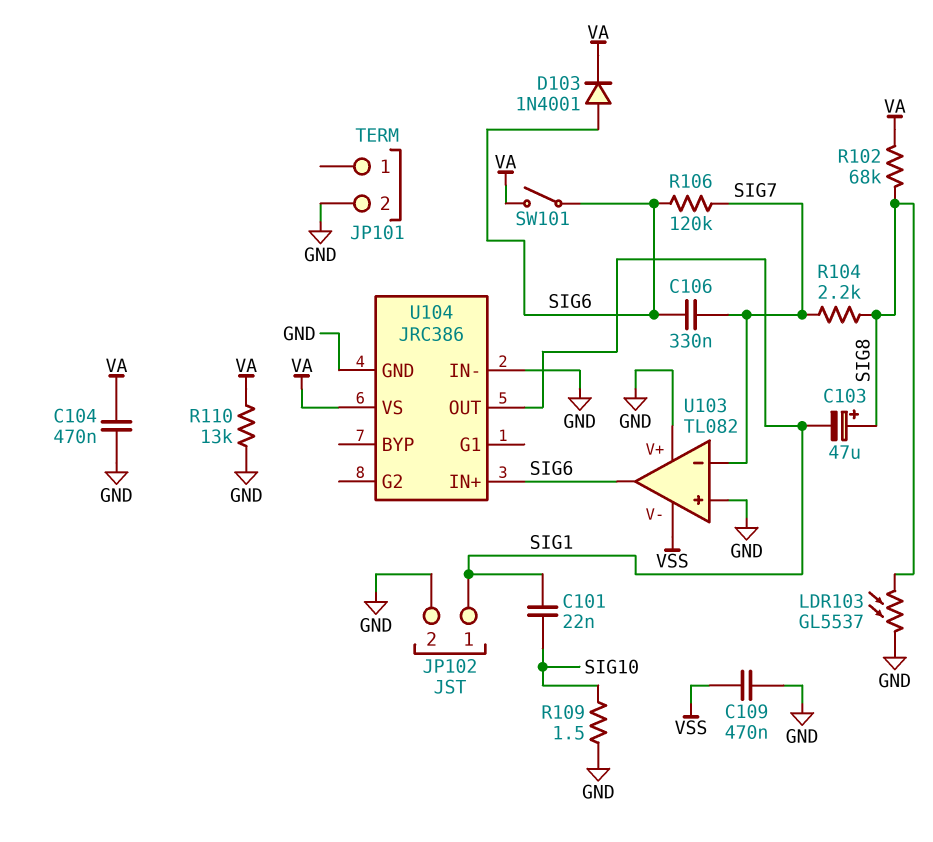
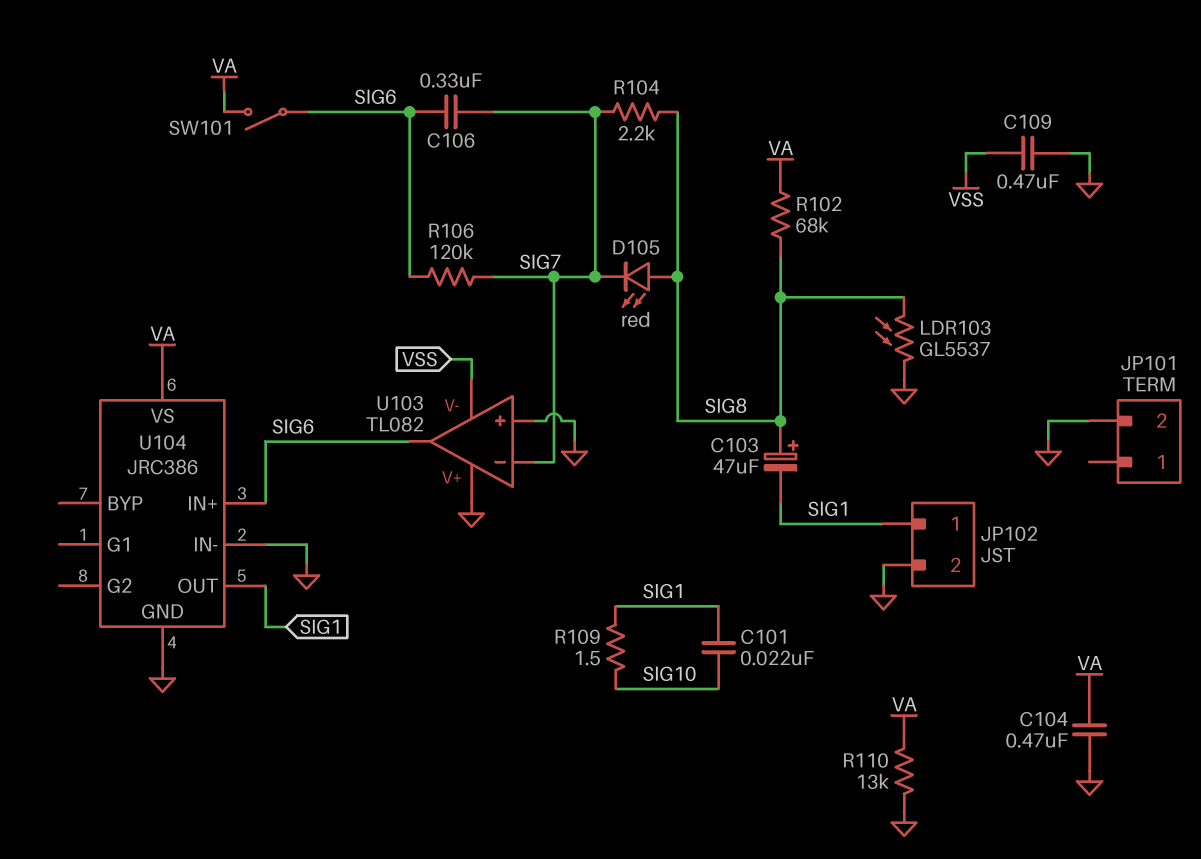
D103: diode 1N4001 (A SIG6, K VA) -> none
D105: none -> LED red (A SIG8, K SIG7)
R109: 1.5 (GND, SIG10) -> 1.5 (SIG1, SIG10)

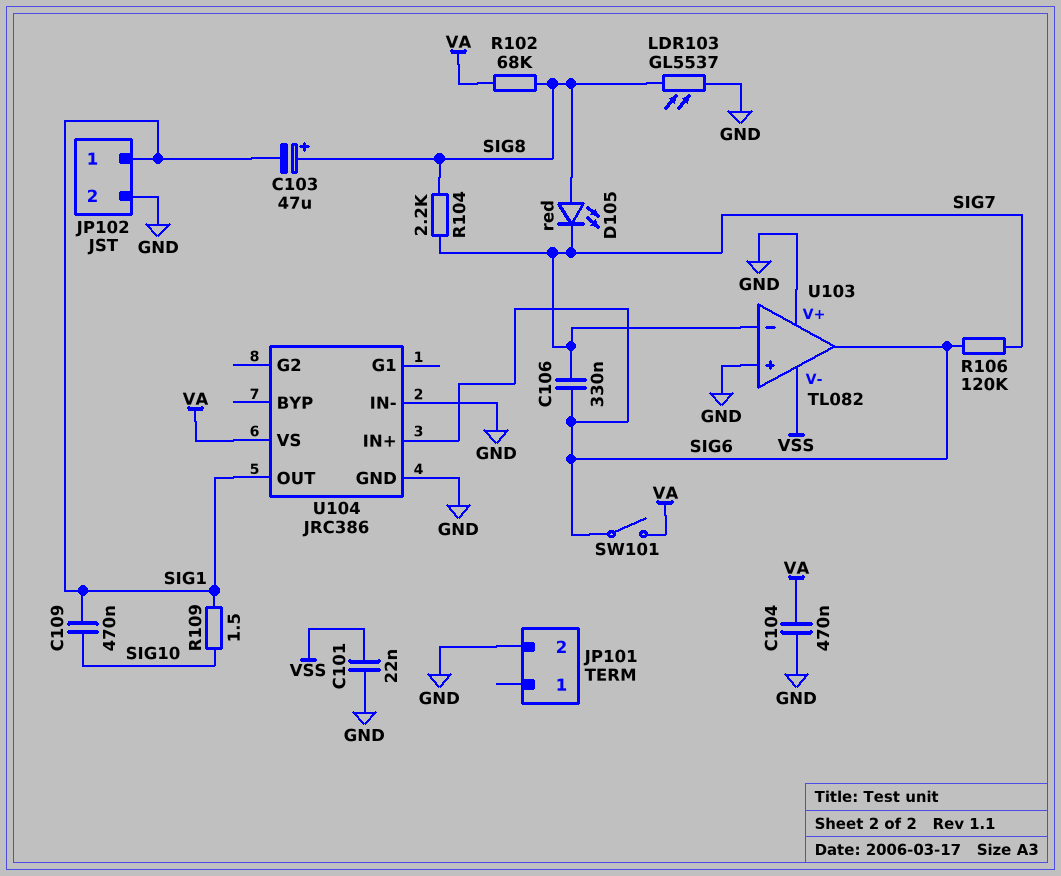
C101: 22nF (SIG1, SIG10) -> 22nF (GND, VSS)
C109: 470nF (GND, VSS) -> 470nF (SIG1, SIG10)
R110: 13k (GND, VA) -> none

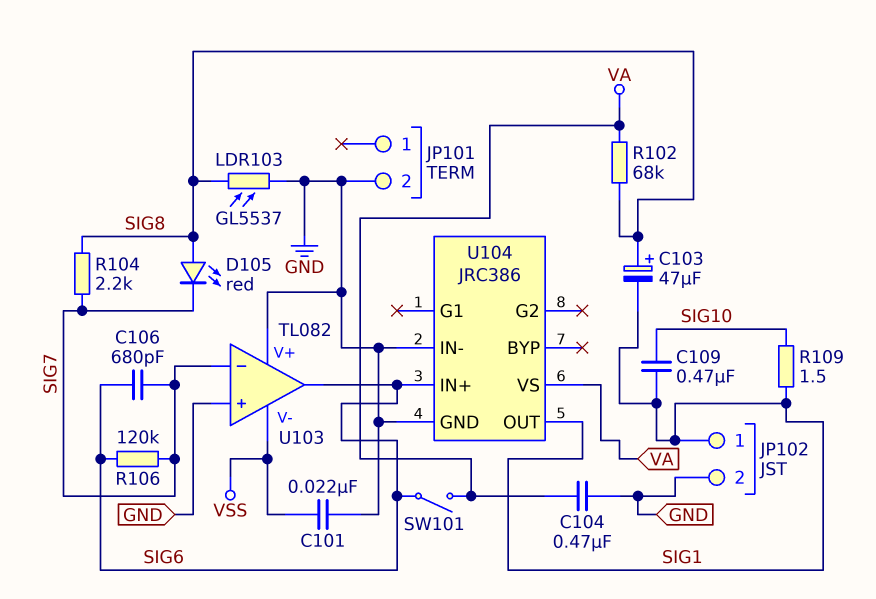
C106: 330nF (SIG6, SIG7) -> 680pF (SIG6, SIG7)

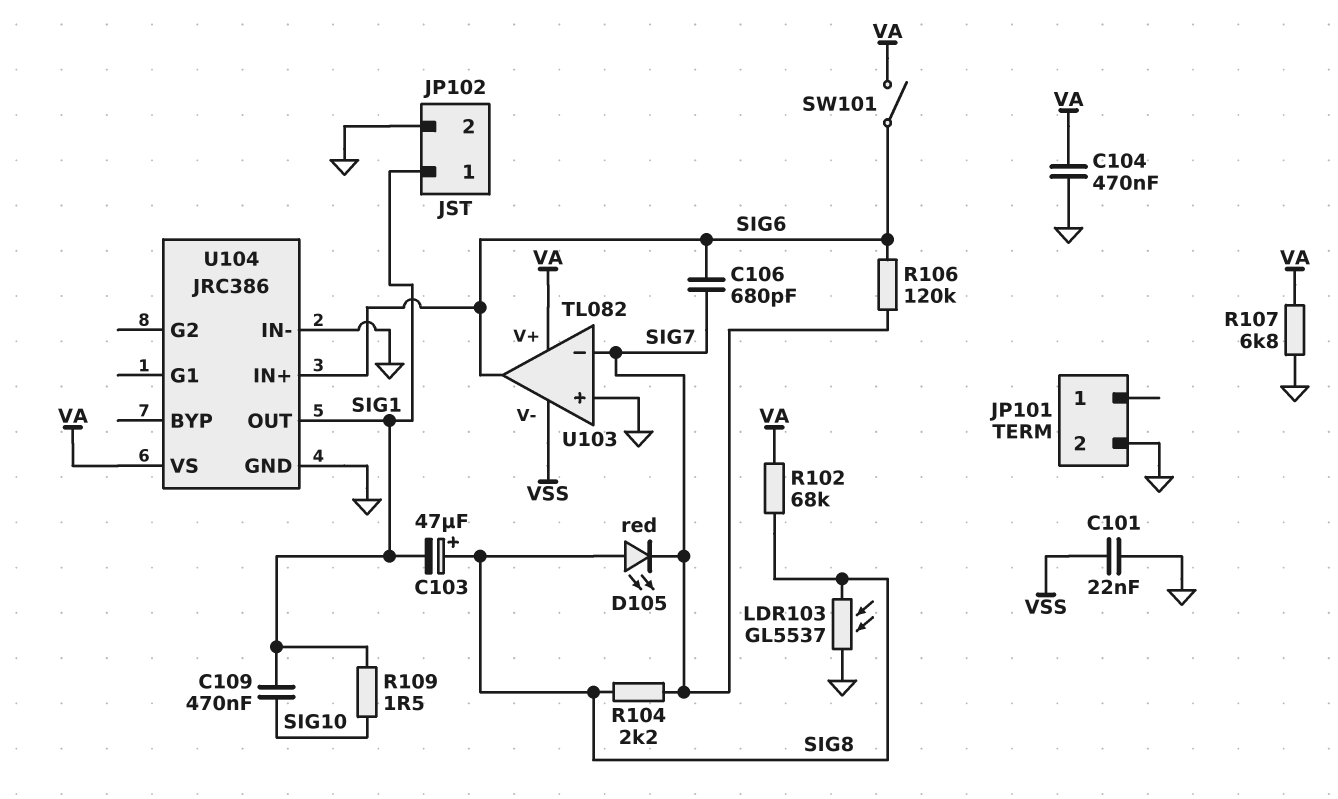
R107: none -> 6.8k (GND, VA)
U103 pin V+: GND -> VA

